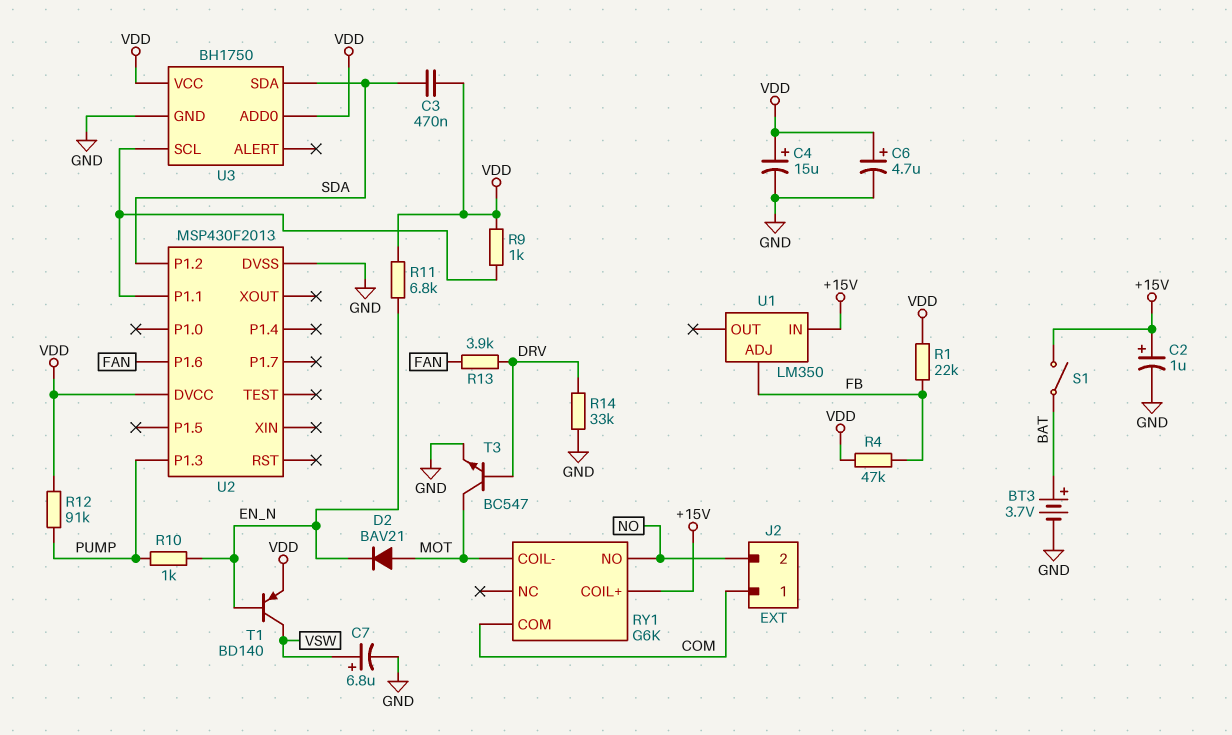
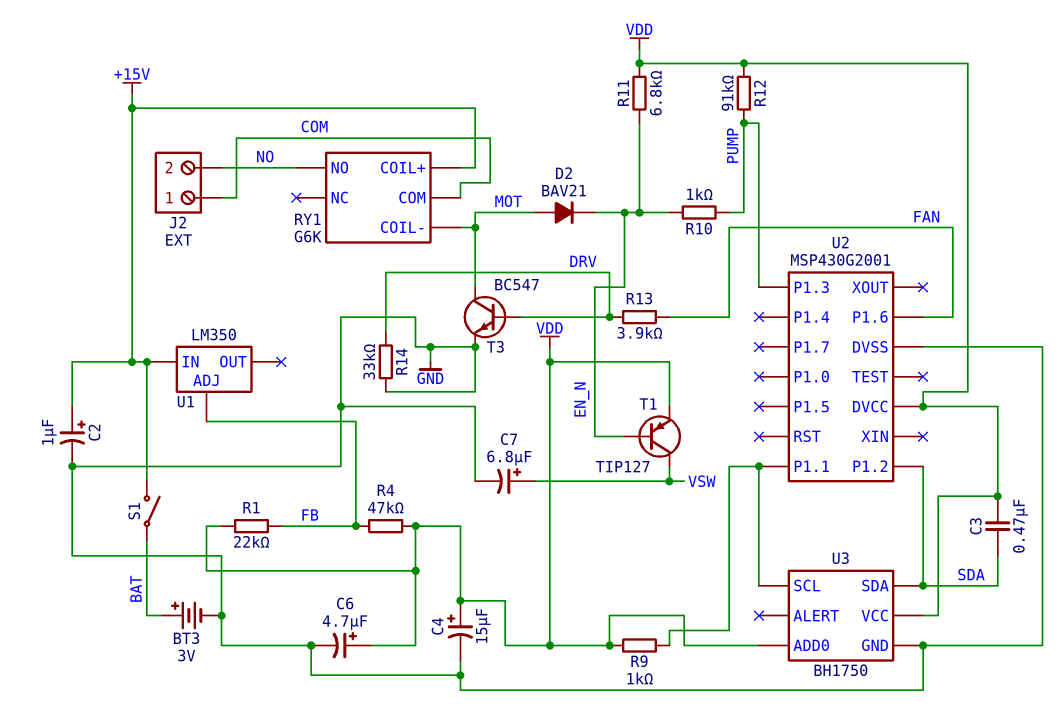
BT3: 3.7V (plus BAT, minus GND) -> 3V (plus BAT, minus GND)
T1: PNP BD140 (B EN_N, C VSW, E VDD) -> PNP TIP127 (B EN_N, C VSW, E VDD)
U2: MSP430F2013 -> MSP430G2001

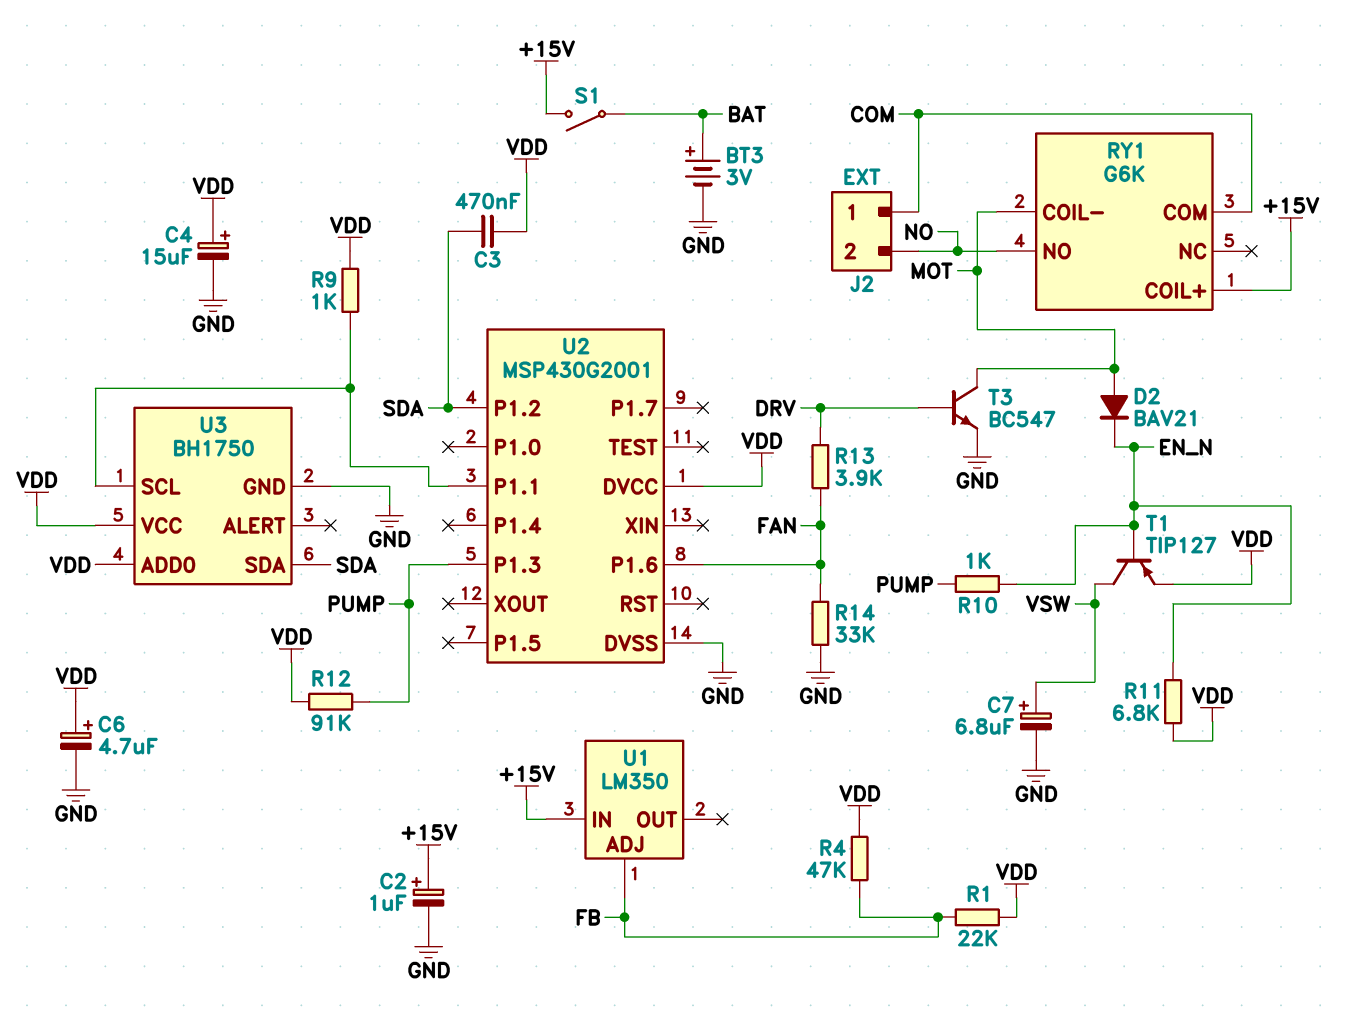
R14: 33k (DRV, GND) -> 33k (FAN, GND)

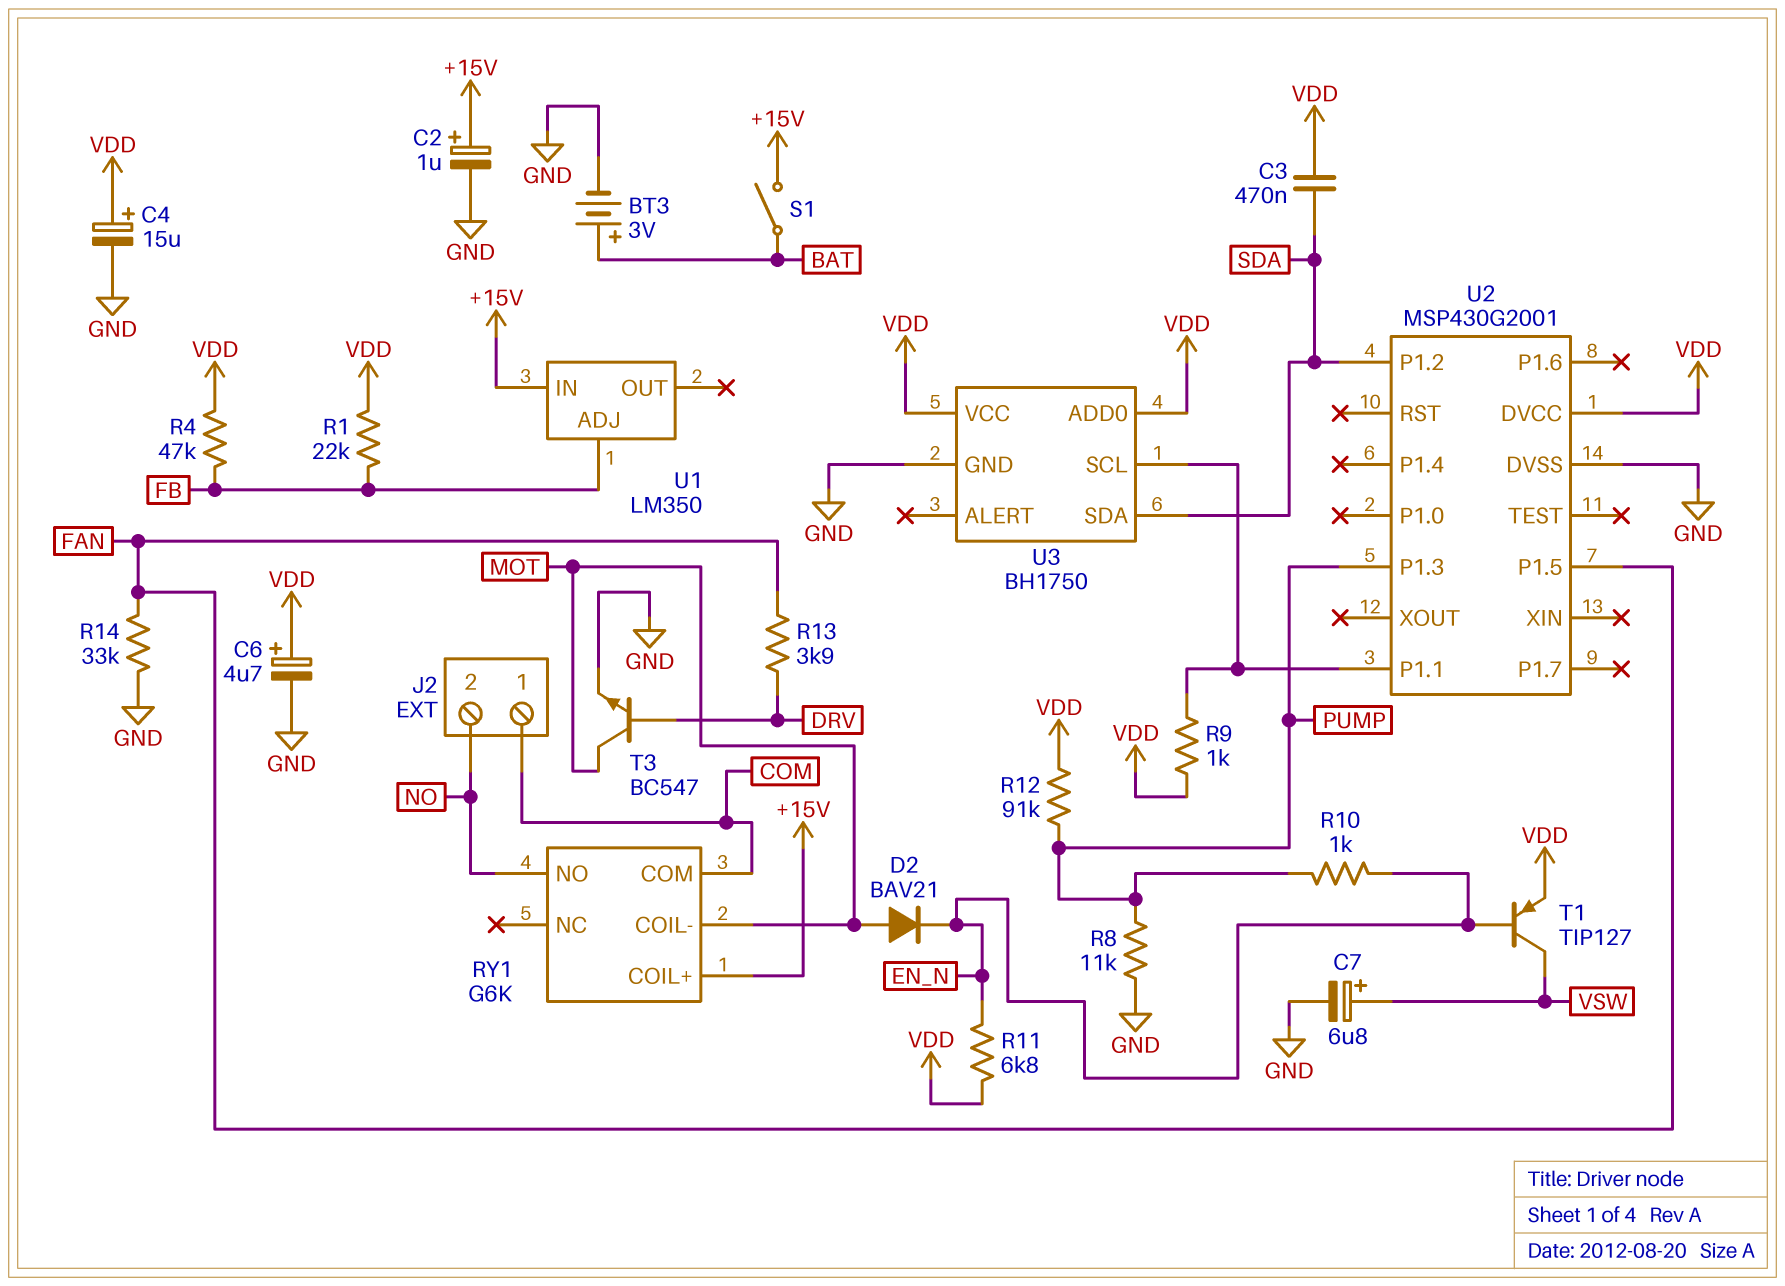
R8: none -> 11k (GND, PUMP)
U2 pin P1.5: none -> FAN
U2 pin P1.6: FAN -> none

